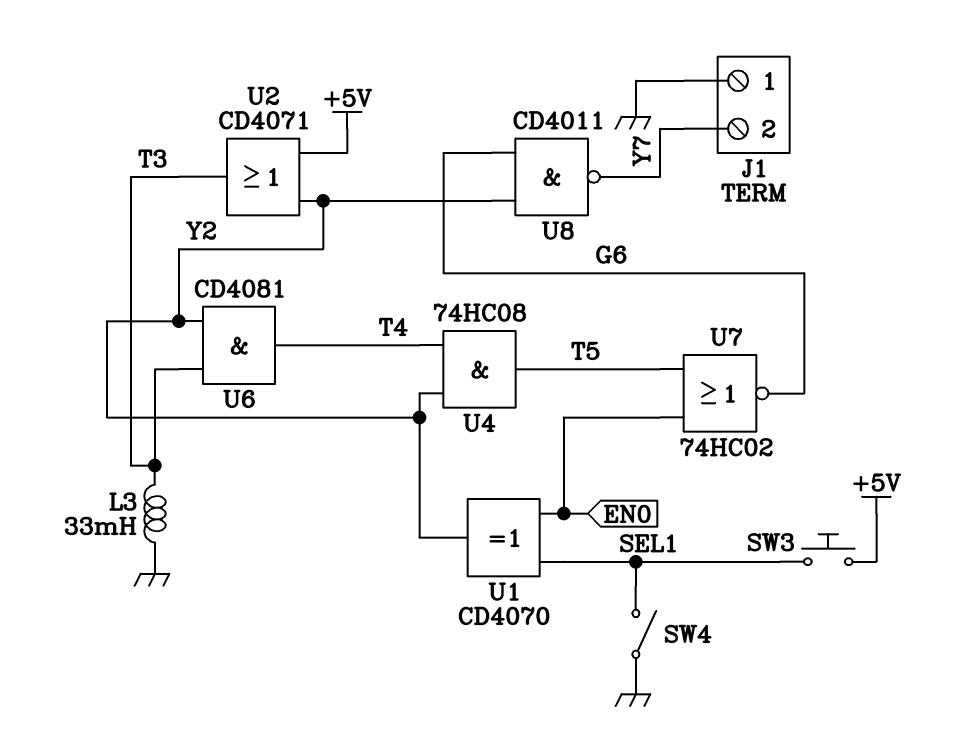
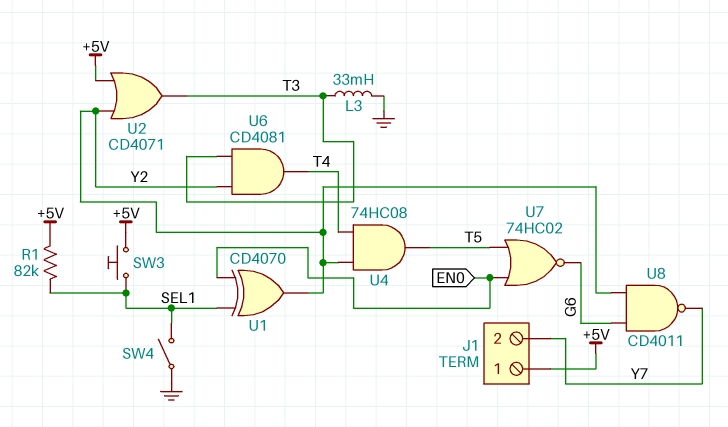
J1 pin 1: GND -> +5V
R1: none -> 82k (+5V, SEL1)

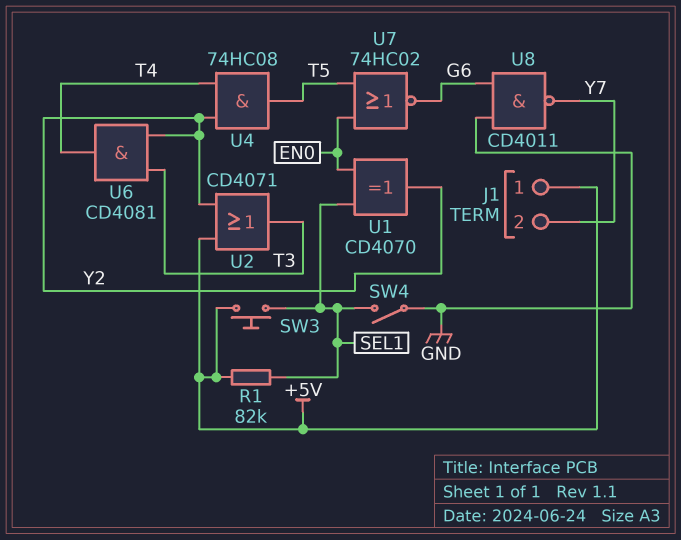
L3: 33mH (GND, T3) -> none
U8: NAND CD4011 (in G6, in Y2, out Y7) -> NAND CD4011 (in G6, in GND, out Y7)

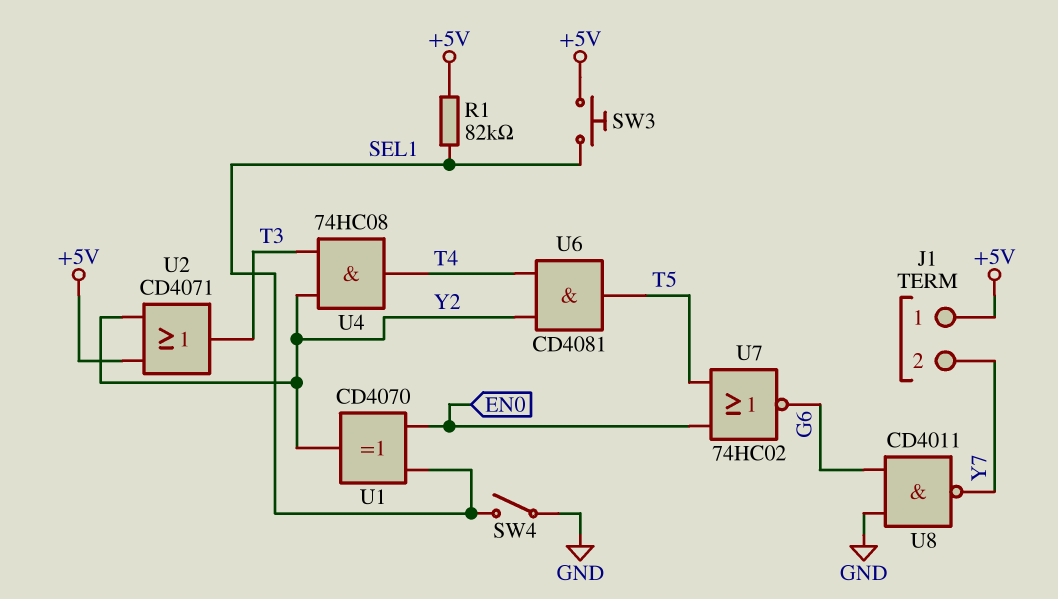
U4: AND 74HC08 (in T4, in Y2, out T5) -> AND 74HC08 (in T3, in Y2, out T4)
U6: AND CD4081 (in T3, in Y2, out T4) -> AND CD4081 (in T4, in Y2, out T5)

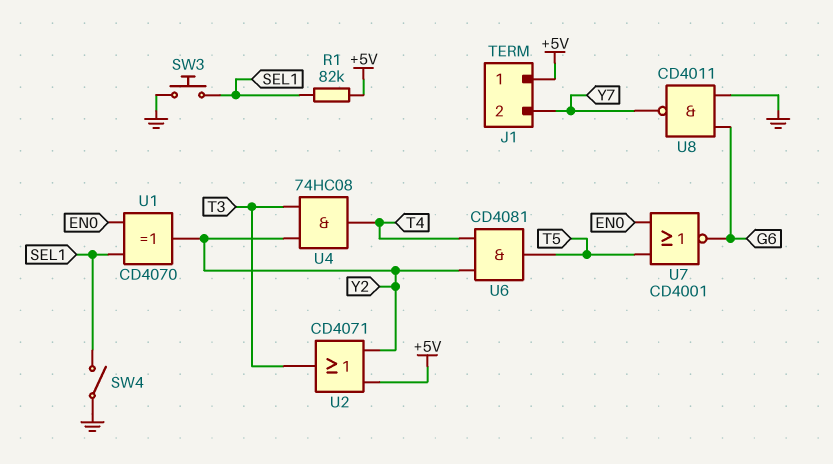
SW3: button (+5V, SEL1) -> button (GND, SEL1)
U7: NOR 74HC02 (in EN0, in T5, out G6) -> NOR CD4001 (in EN0, in T5, out G6)

